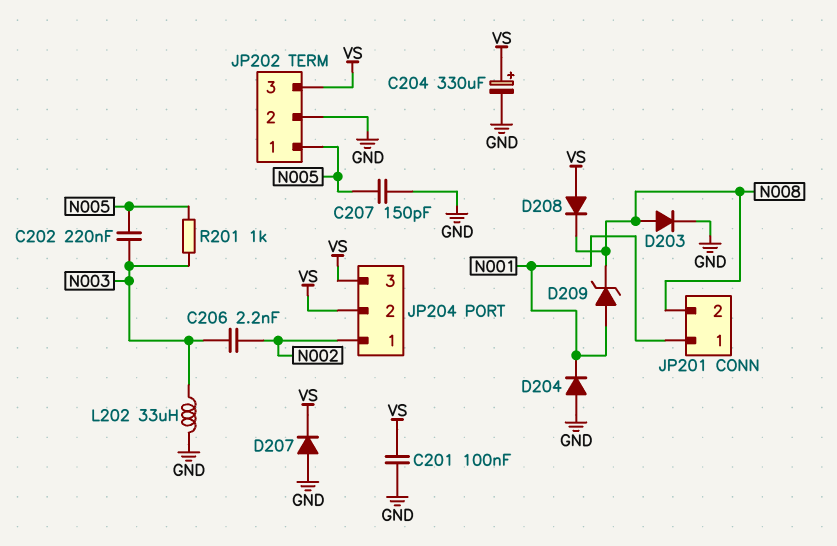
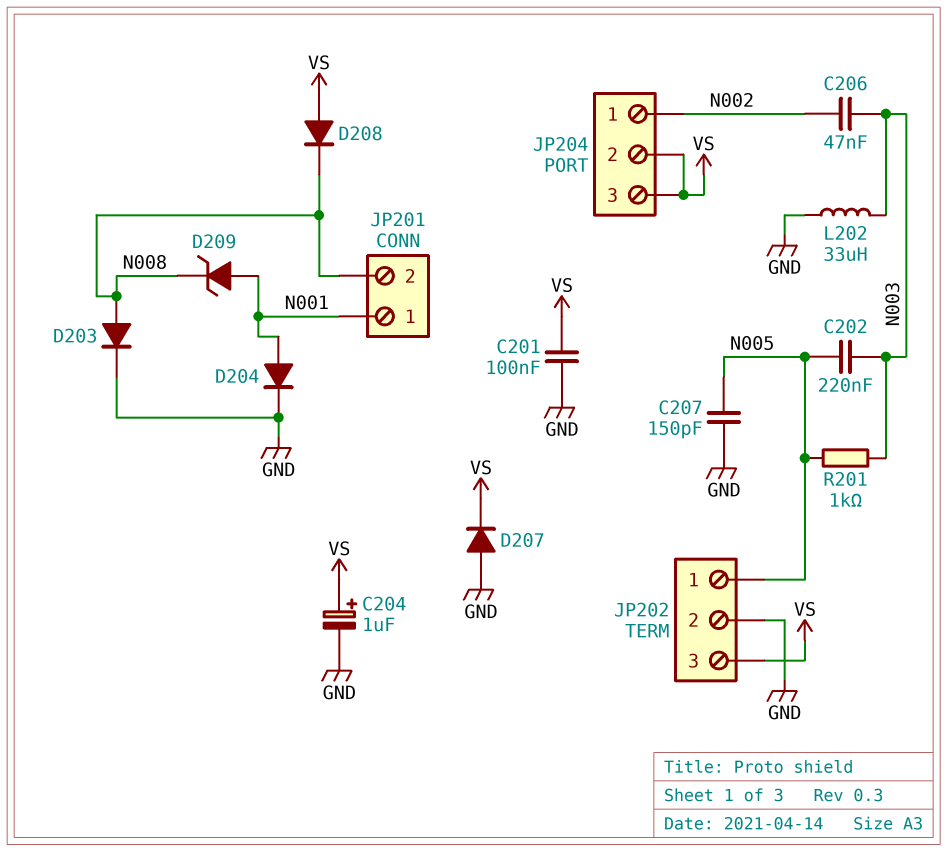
C204: 330uF (plus VS, minus GND) -> 1uF (plus VS, minus GND)
C206: 2.2nF (N002, N003) -> 47nF (N002, N003)
D204: diode (A GND, K N001) -> diode (A N001, K GND)

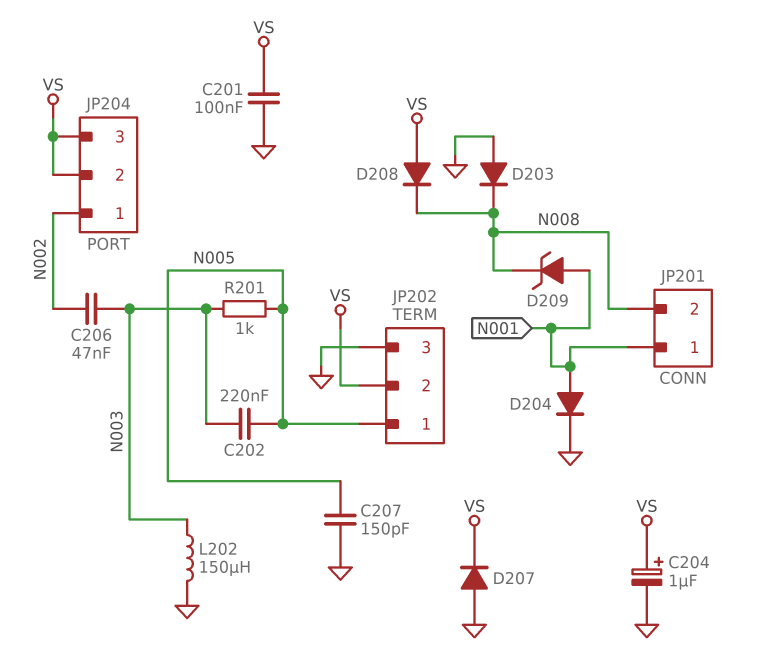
D203: diode (A N008, K GND) -> diode (A GND, K N008)
JP202 pin 2: GND -> VS
JP202 pin 3: VS -> GND
L202: 33uH (GND, N003) -> 150uH (GND, N003)

